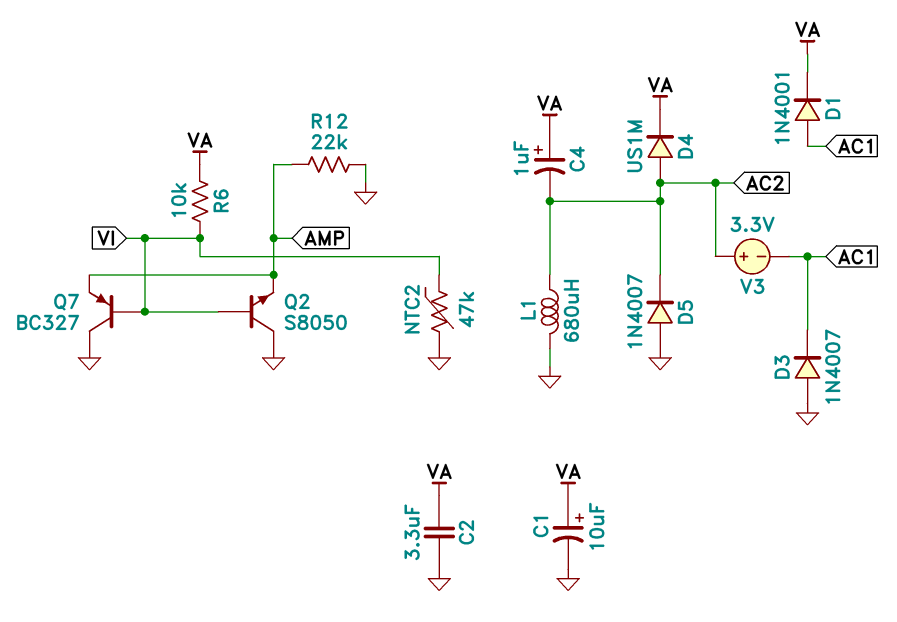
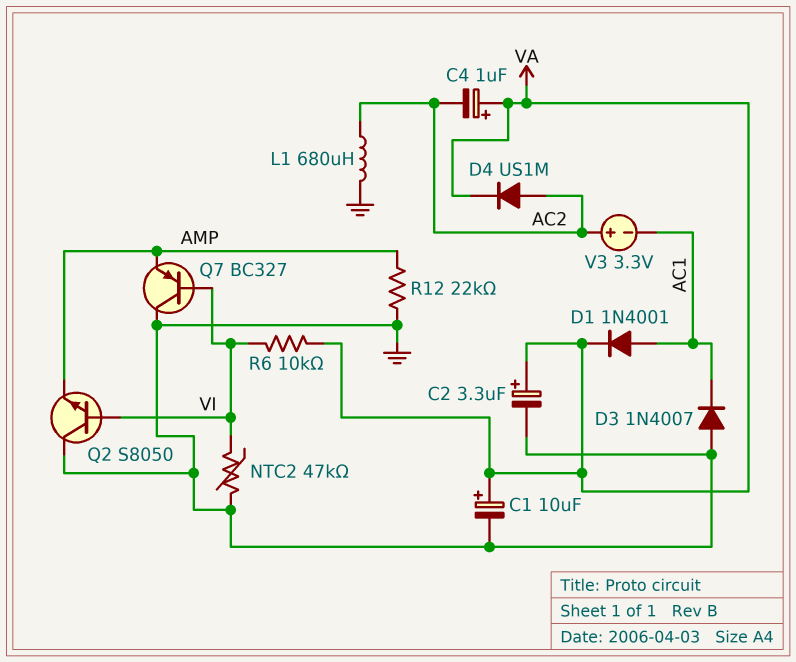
C2: 3.3uF (GND, VA) -> 3.3uF (plus VA, minus GND)
D5: diode 1N4007 (A GND, K AC2) -> none

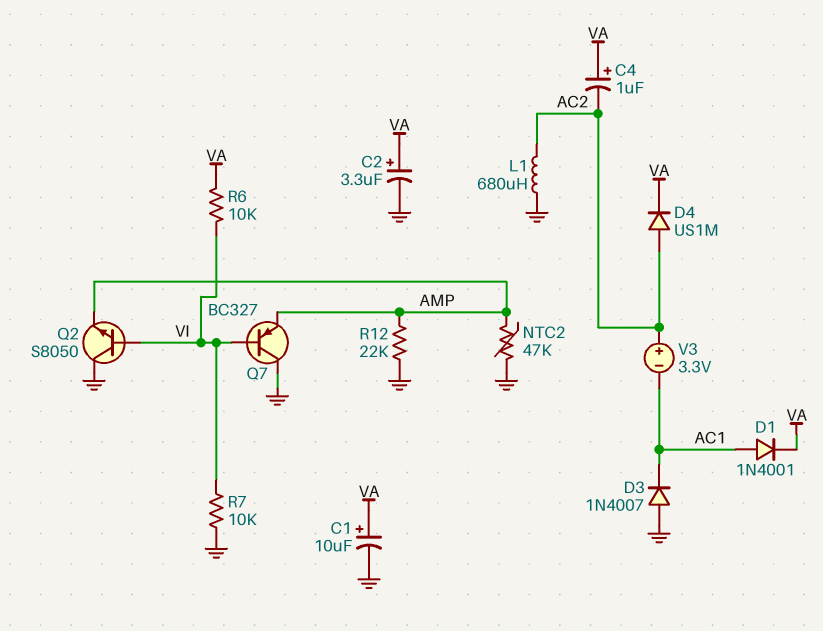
NTC2: 47k (GND, VI) -> 47k (AMP, GND)
R7: none -> 10k (GND, VI)

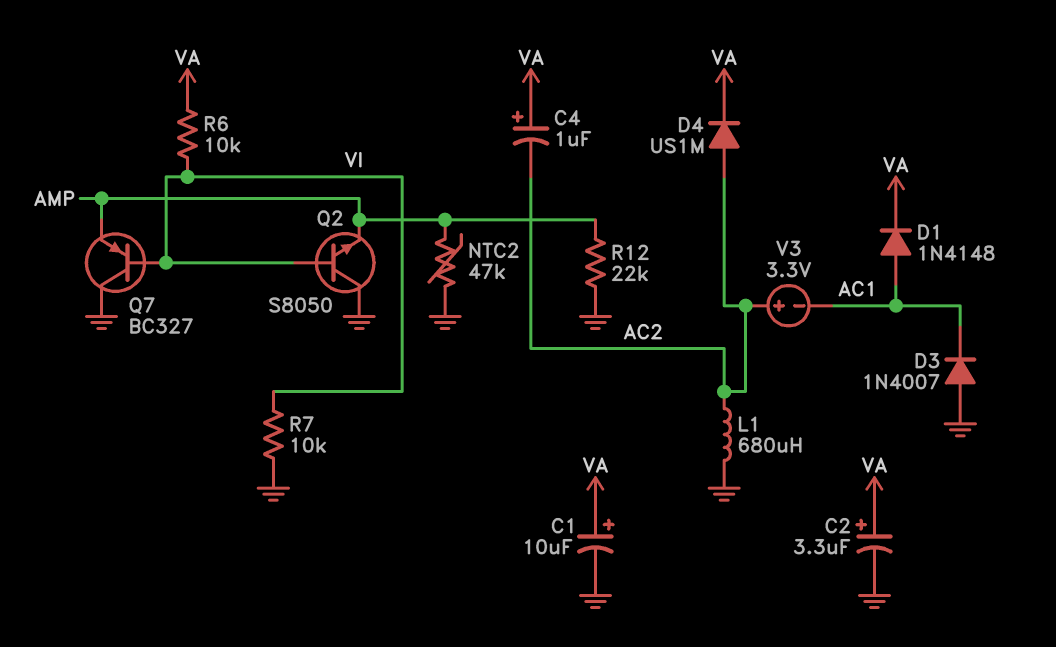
D1: diode 1N4001 (A AC1, K VA) -> diode 1N4148 (A AC1, K VA)

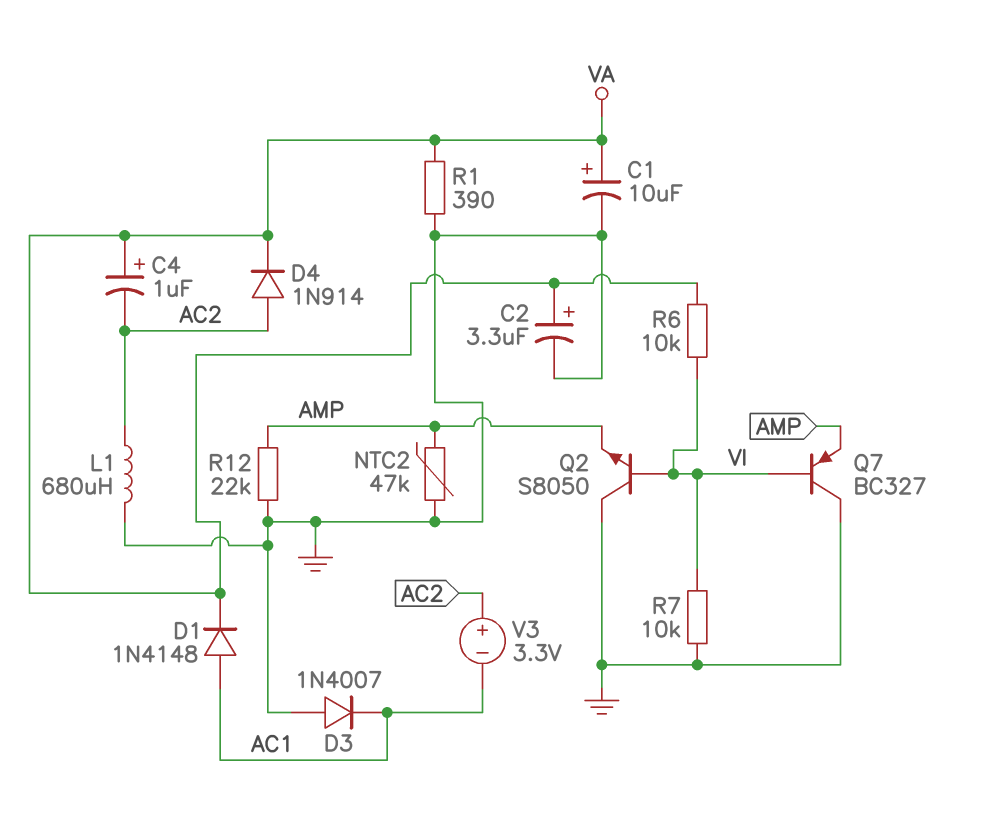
D4: diode US1M (A AC2, K VA) -> diode 1N914 (A AC2, K VA)
R1: none -> 390 (GND, VA)

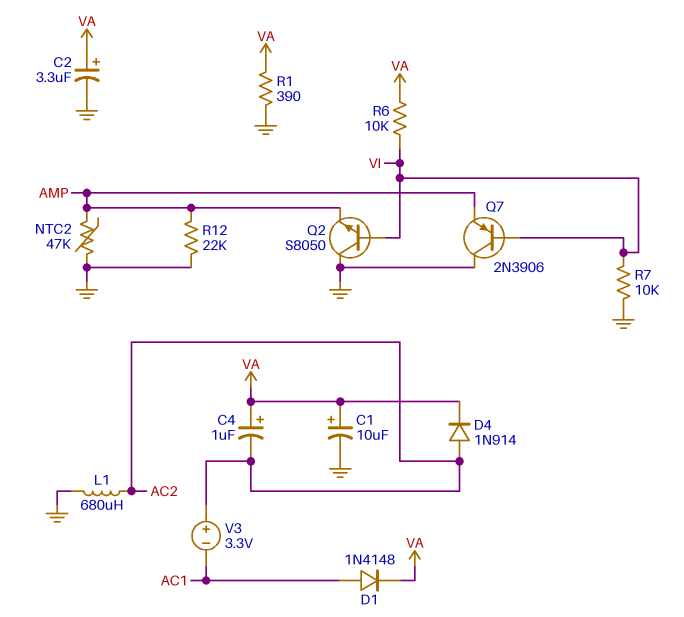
D3: diode 1N4007 (A GND, K AC1) -> none
Q7: PNP BC327 (B VI, C GND, E AMP) -> PNP 2N3906 (B VI, C GND, E AMP)

